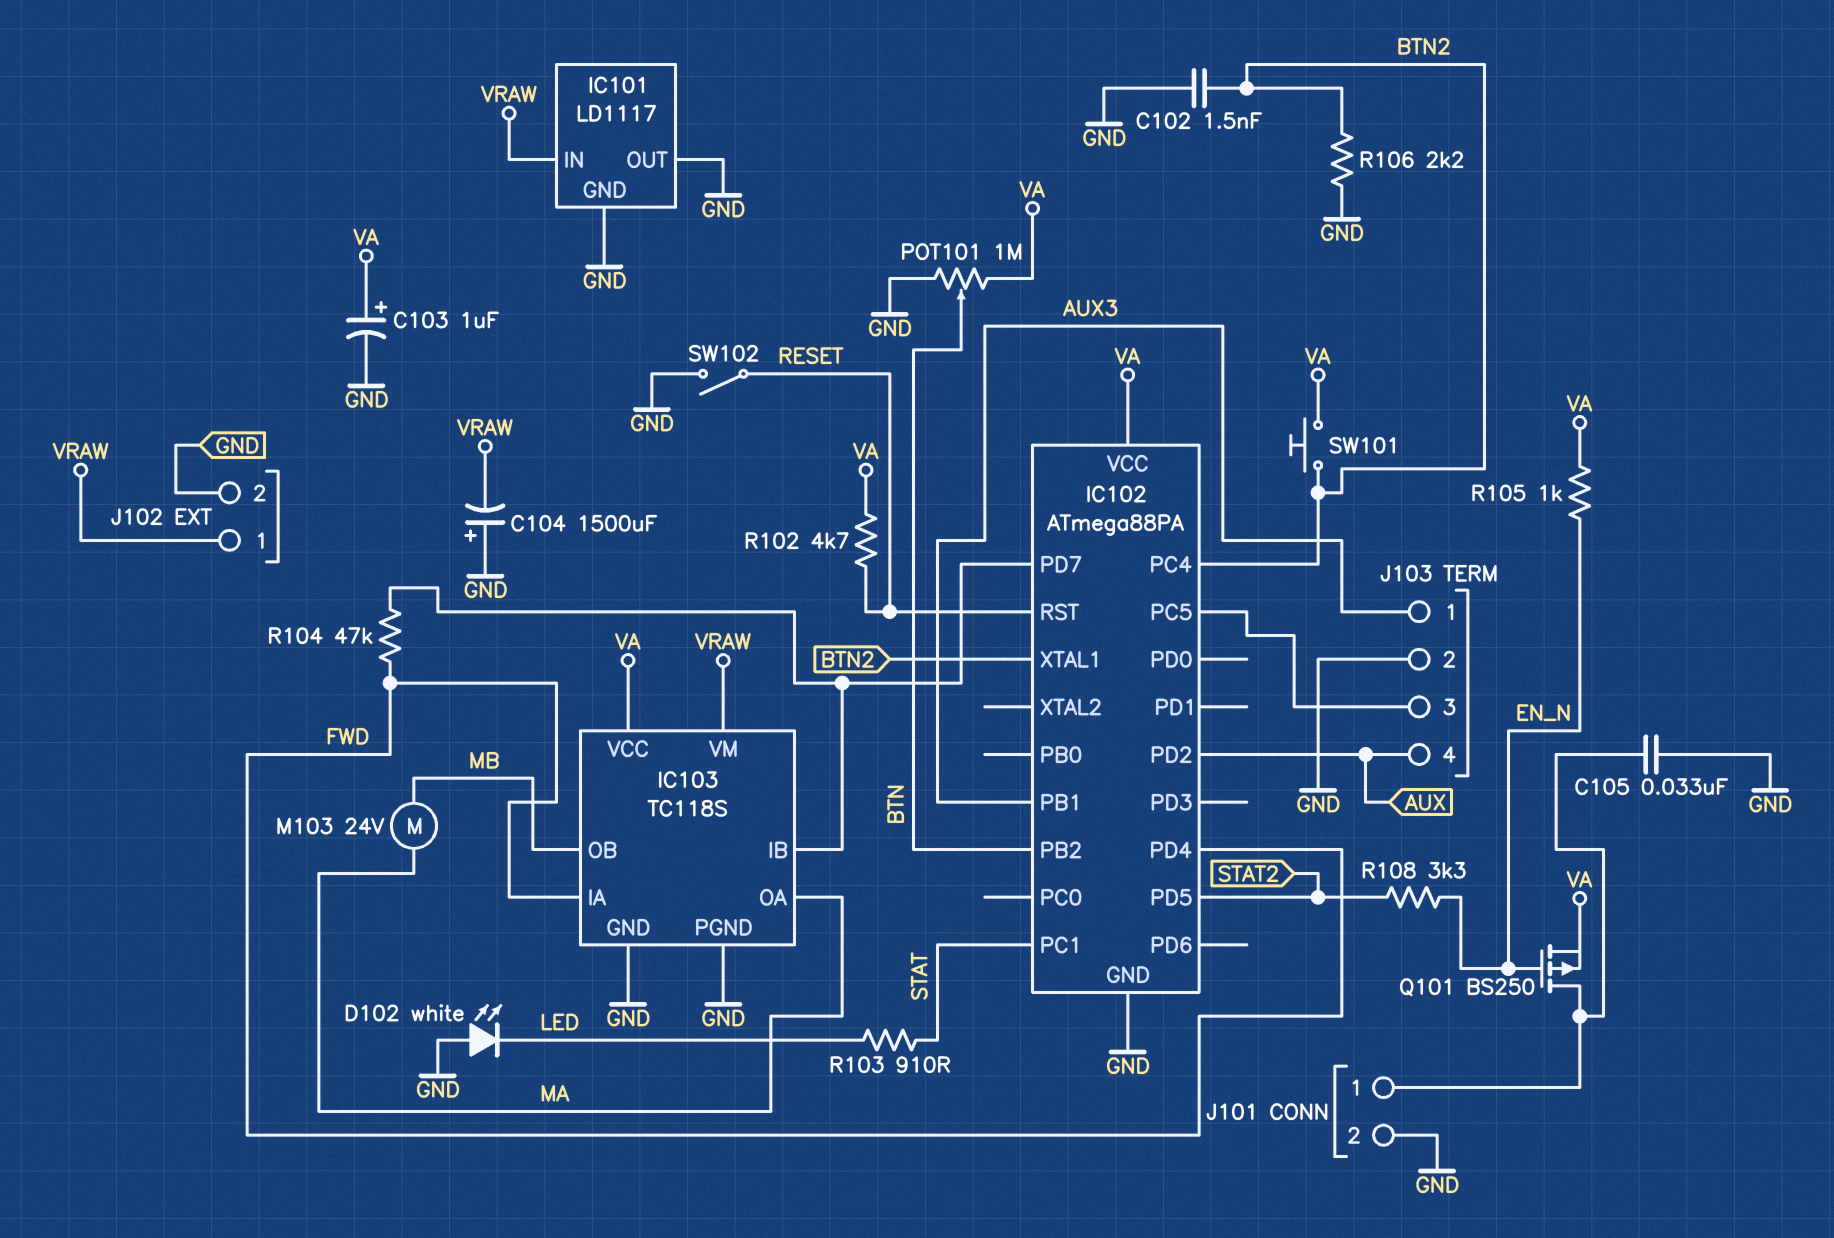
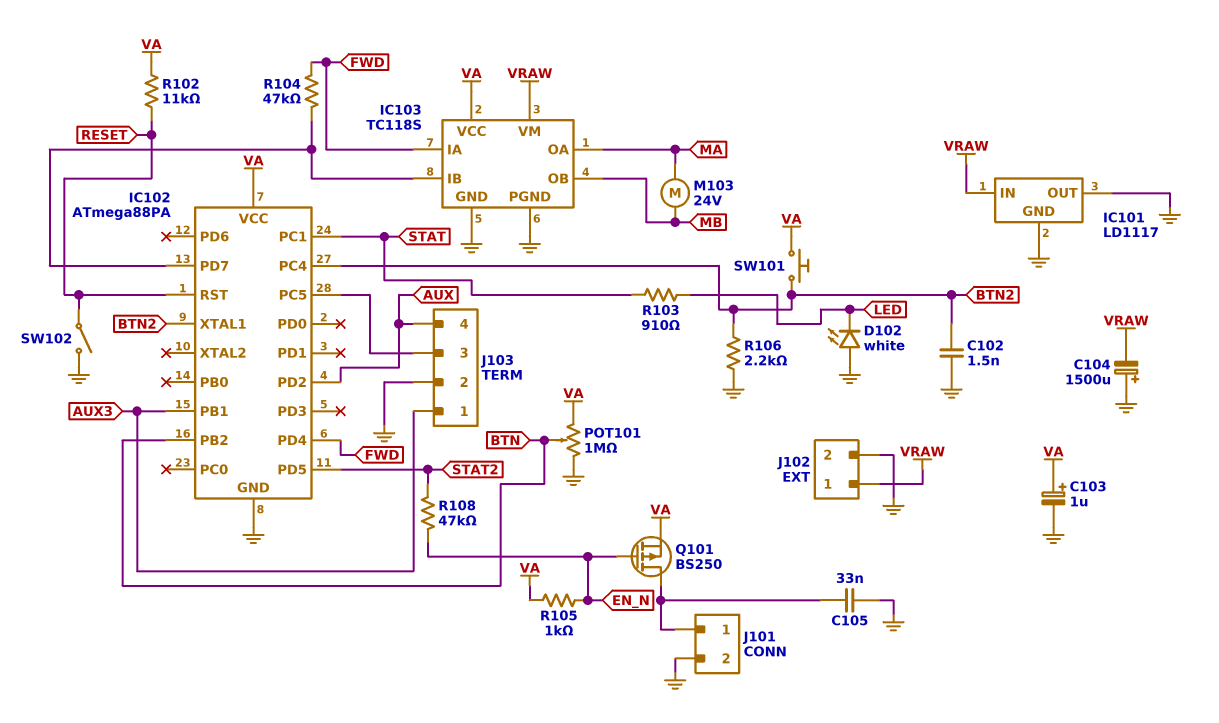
R102: 4.7k (RESET, VA) -> 11k (RESET, VA)
R108: 3.3k (EN_N, STAT2) -> 47k (EN_N, STAT2)

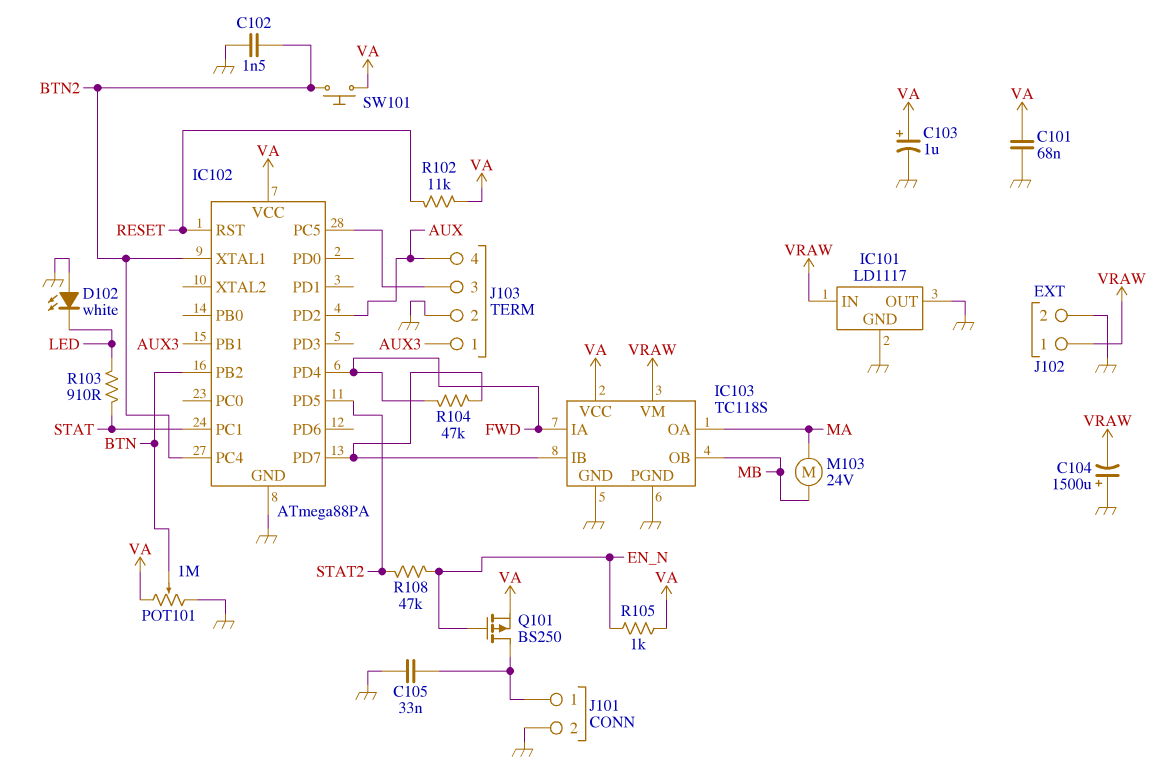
C101: none -> 68nF (GND, VA)
R106: 2.2k (BTN2, GND) -> none
SW102: switch (GND, RESET) -> none

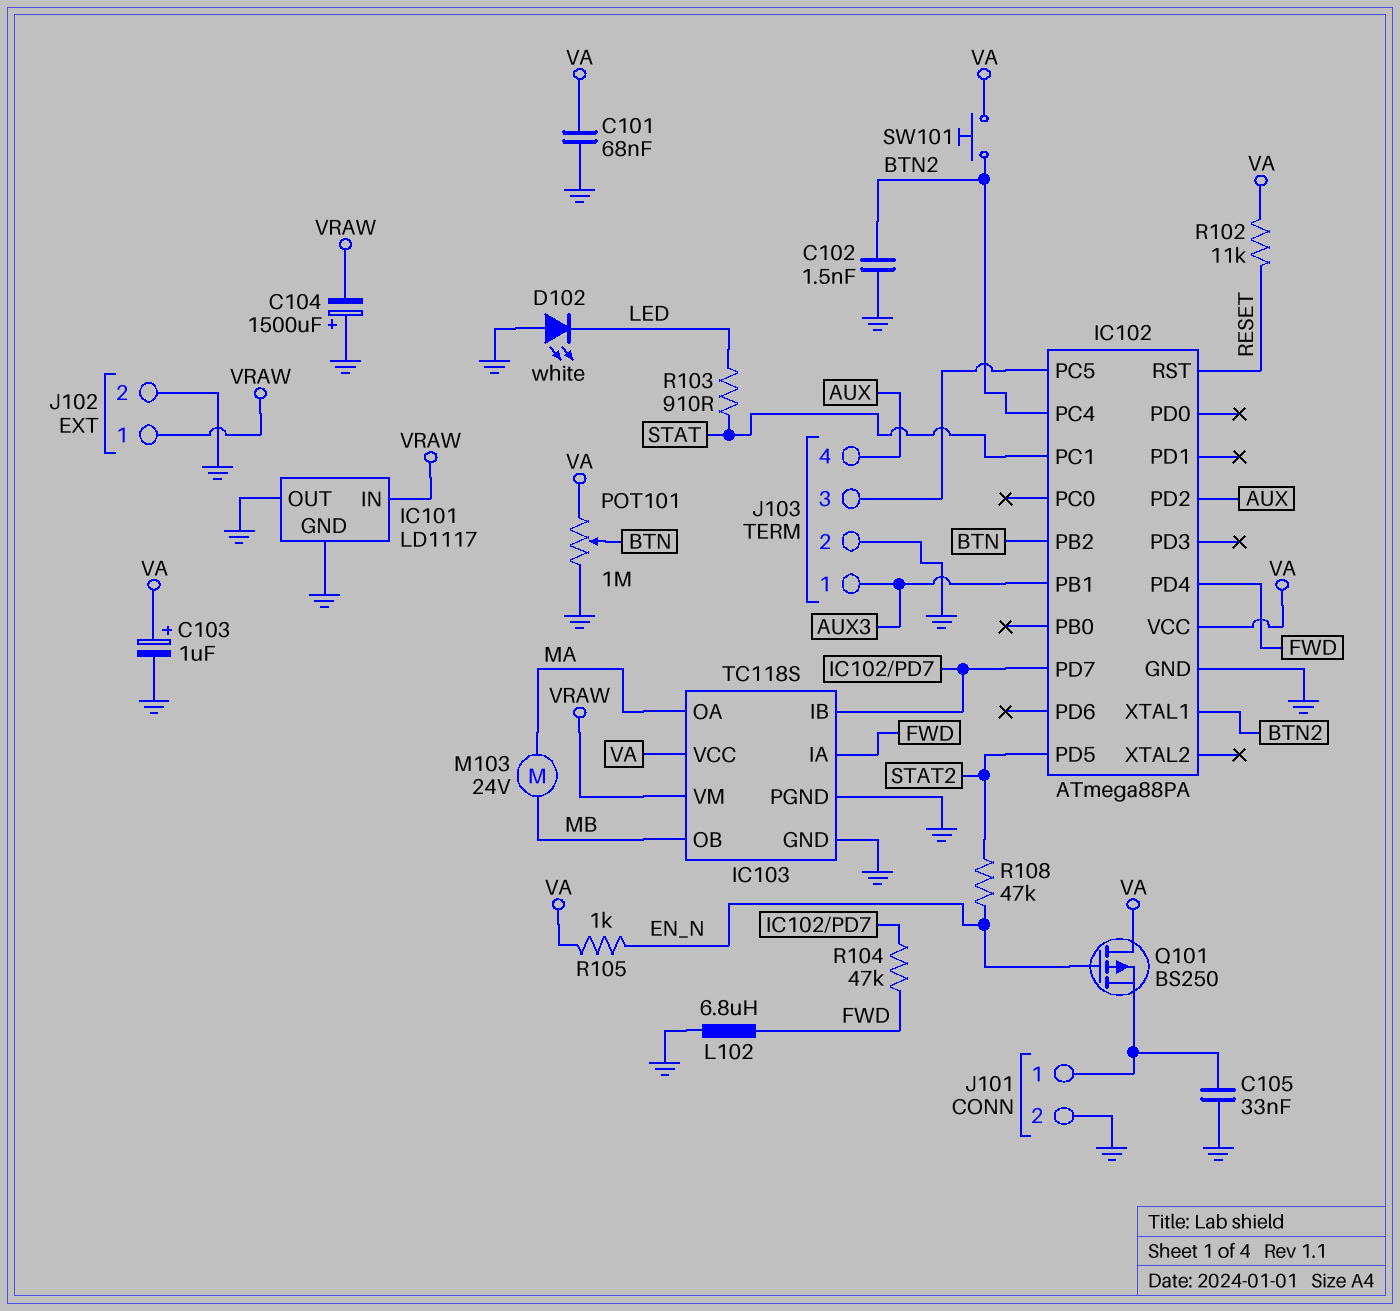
L102: none -> 6.8uH (FWD, GND)
Q101: PMOS BS250 (G EN_N, D J101/1, S VA) -> PMOS BS250 (G EN_N, D VA, S J101/1)

